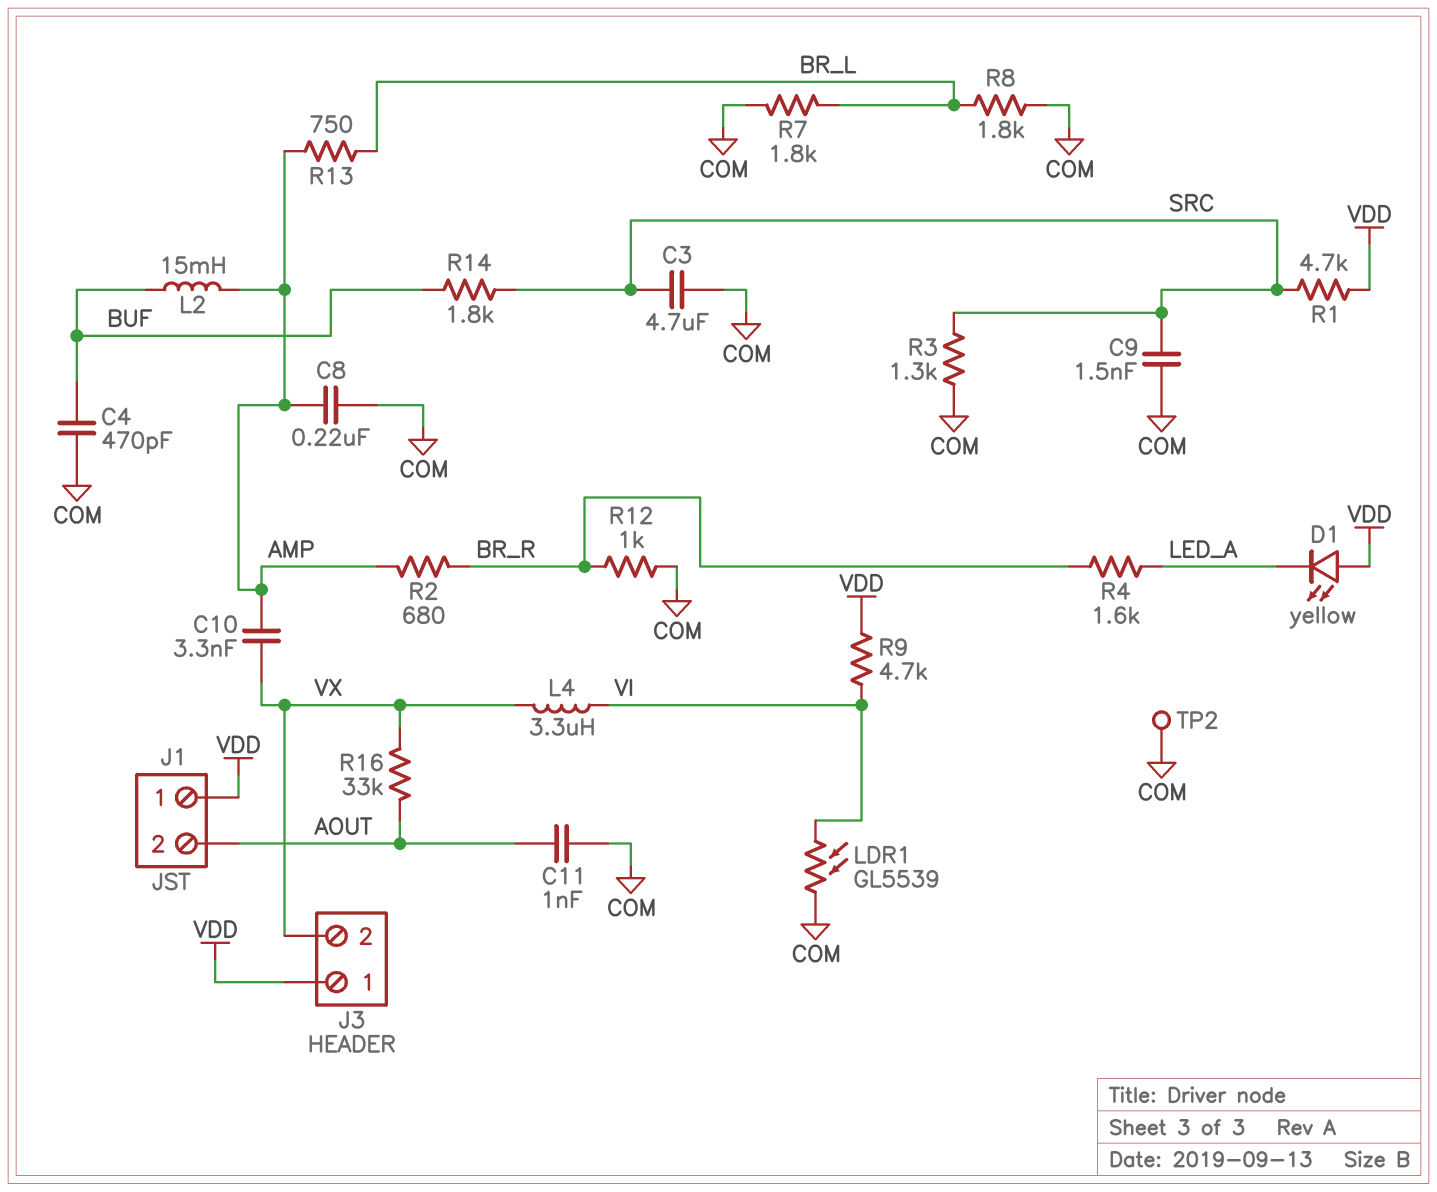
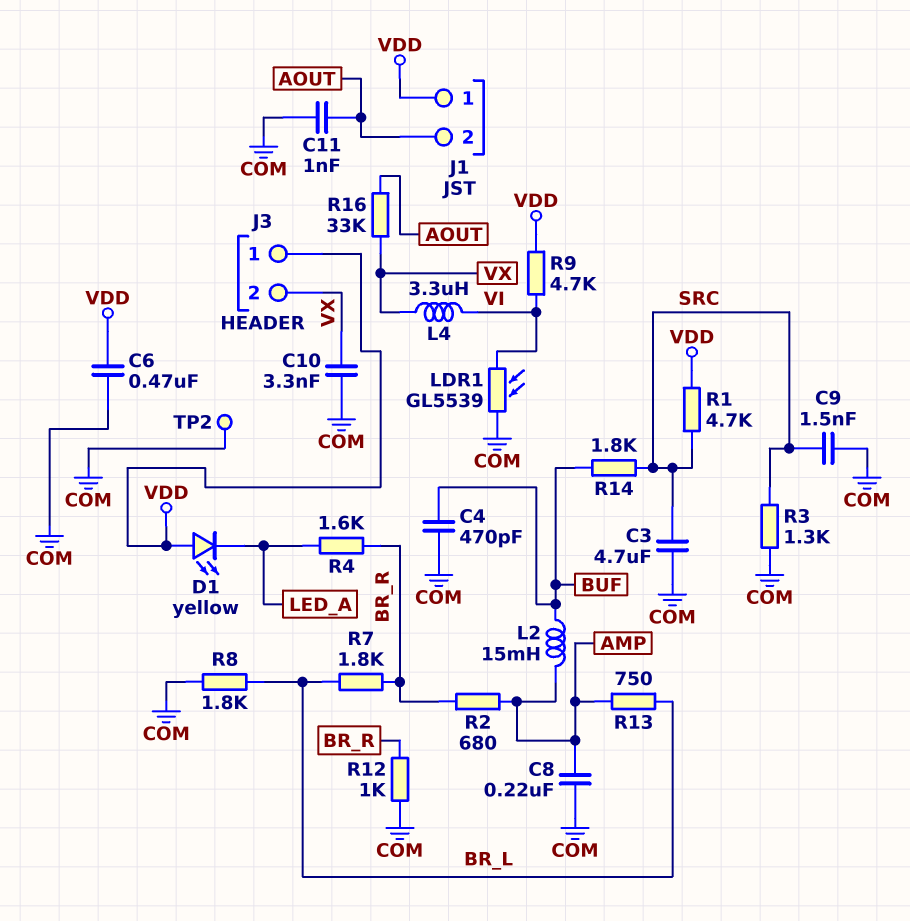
C6: none -> 470nF (COM, VDD)
C10: 3.3nF (AMP, VX) -> 3.3nF (COM, VX)
R7: 1.8k (BR_L, COM) -> 1.8k (BR_L, BR_R)

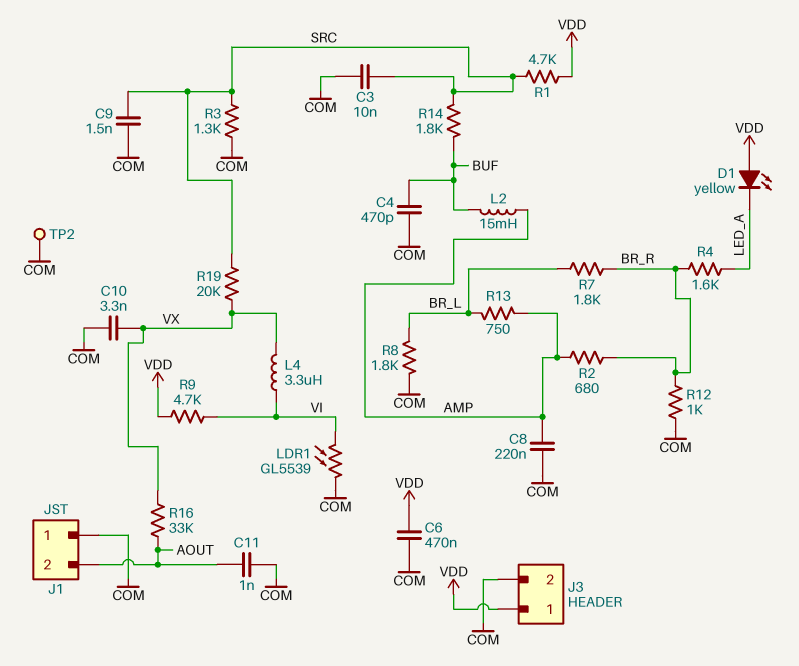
C3: 4.7uF (COM, SRC) -> 10nF (COM, SRC)
J1 pin 1: VDD -> COM
J3 pin 2: VX -> COM
R19: none -> 20k (SRC, VX)

